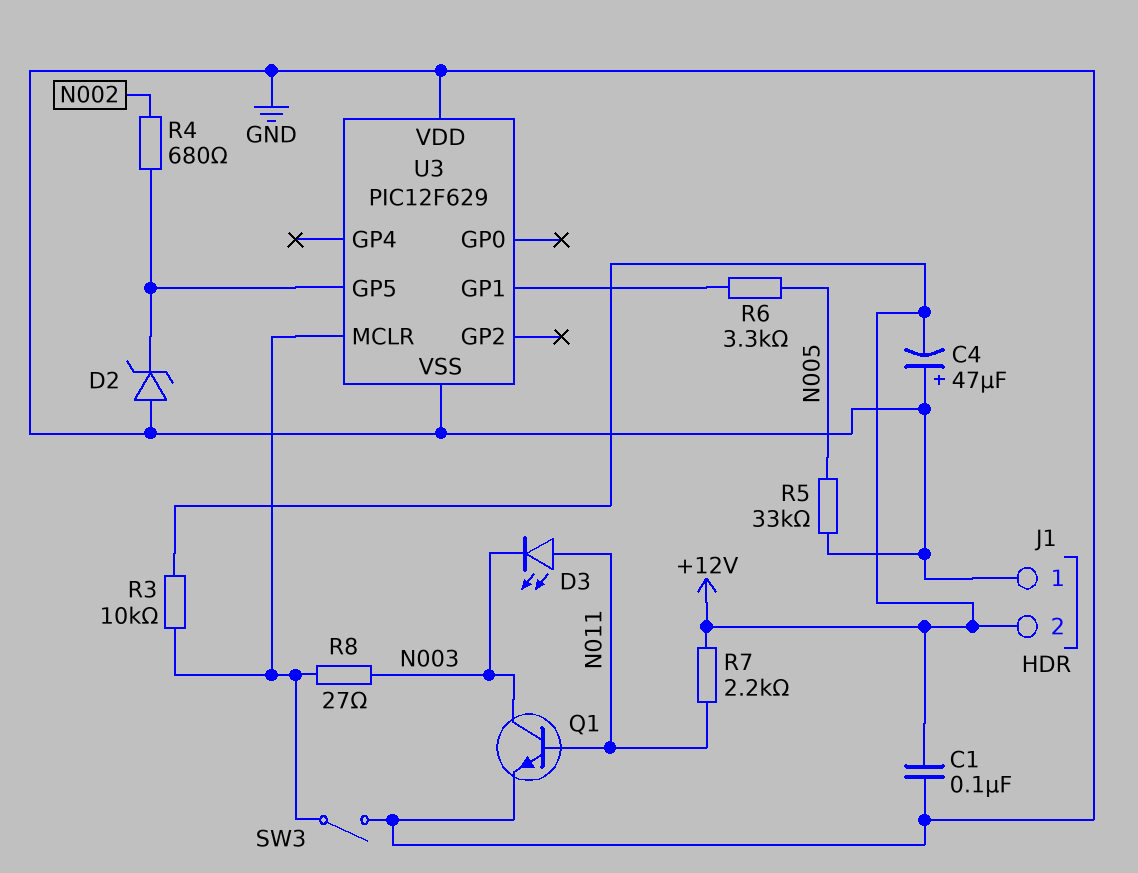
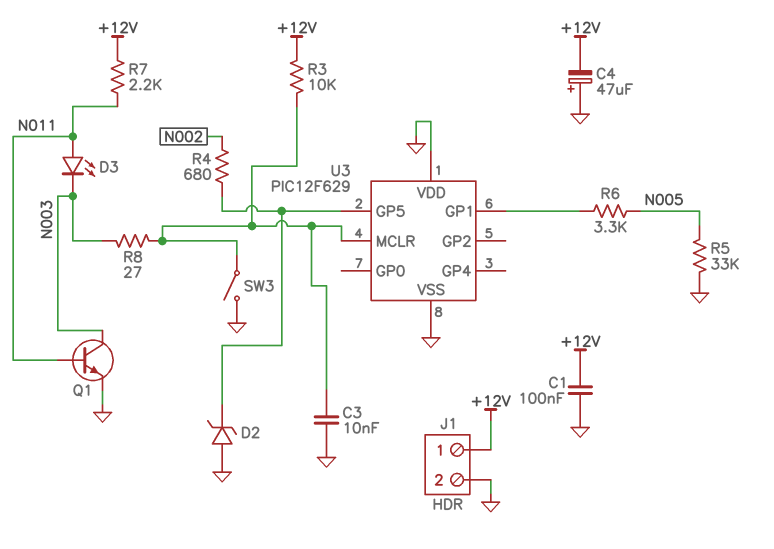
C3: none -> 10nF (GND, U3/MCLR)
J1 pin 1: GND -> +12V
J1 pin 2: +12V -> GND

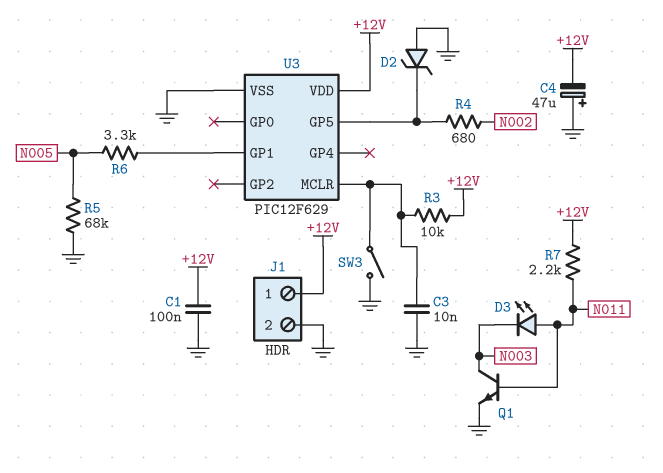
R5: 33k (GND, N005) -> 68k (GND, N005)
R8: 27 (N003, U3/MCLR) -> none
U3 pin VDD: GND -> +12V

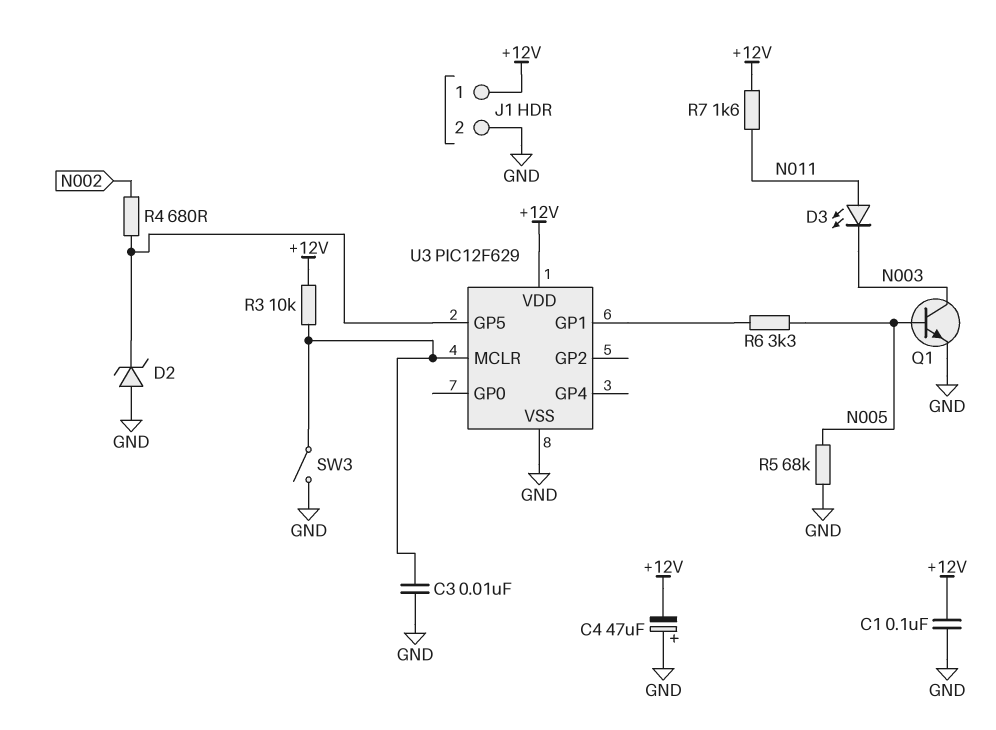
Q1: NPN (B N011, C N003, E GND) -> NPN (B N005, C N003, E GND)
R7: 2.2k (+12V, N011) -> 1.6k (+12V, N011)

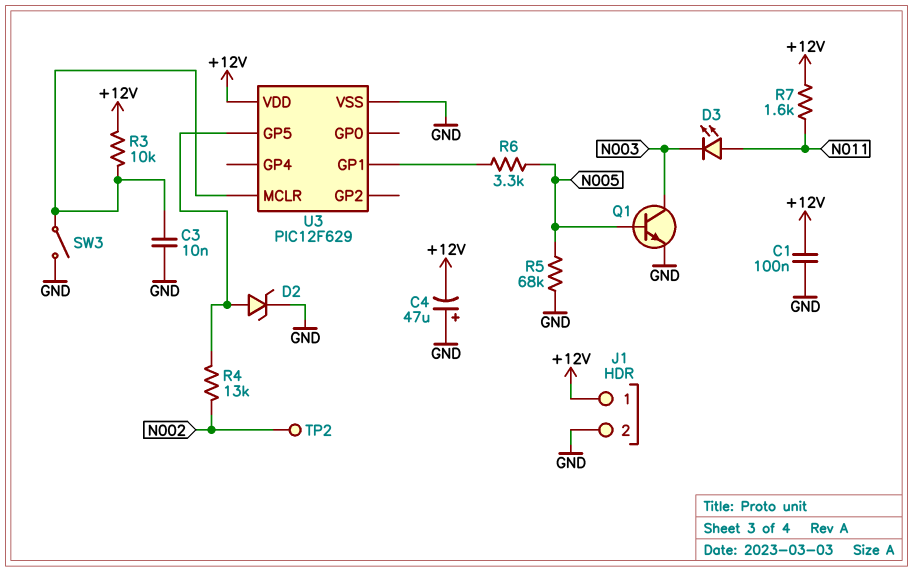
D2: zener (A GND, K U3/GP5) -> zener (A U3/GP5, K GND)
R4: 680 (N002, U3/GP5) -> 13k (N002, U3/GP5)
TP2: none -> test point (N002)

